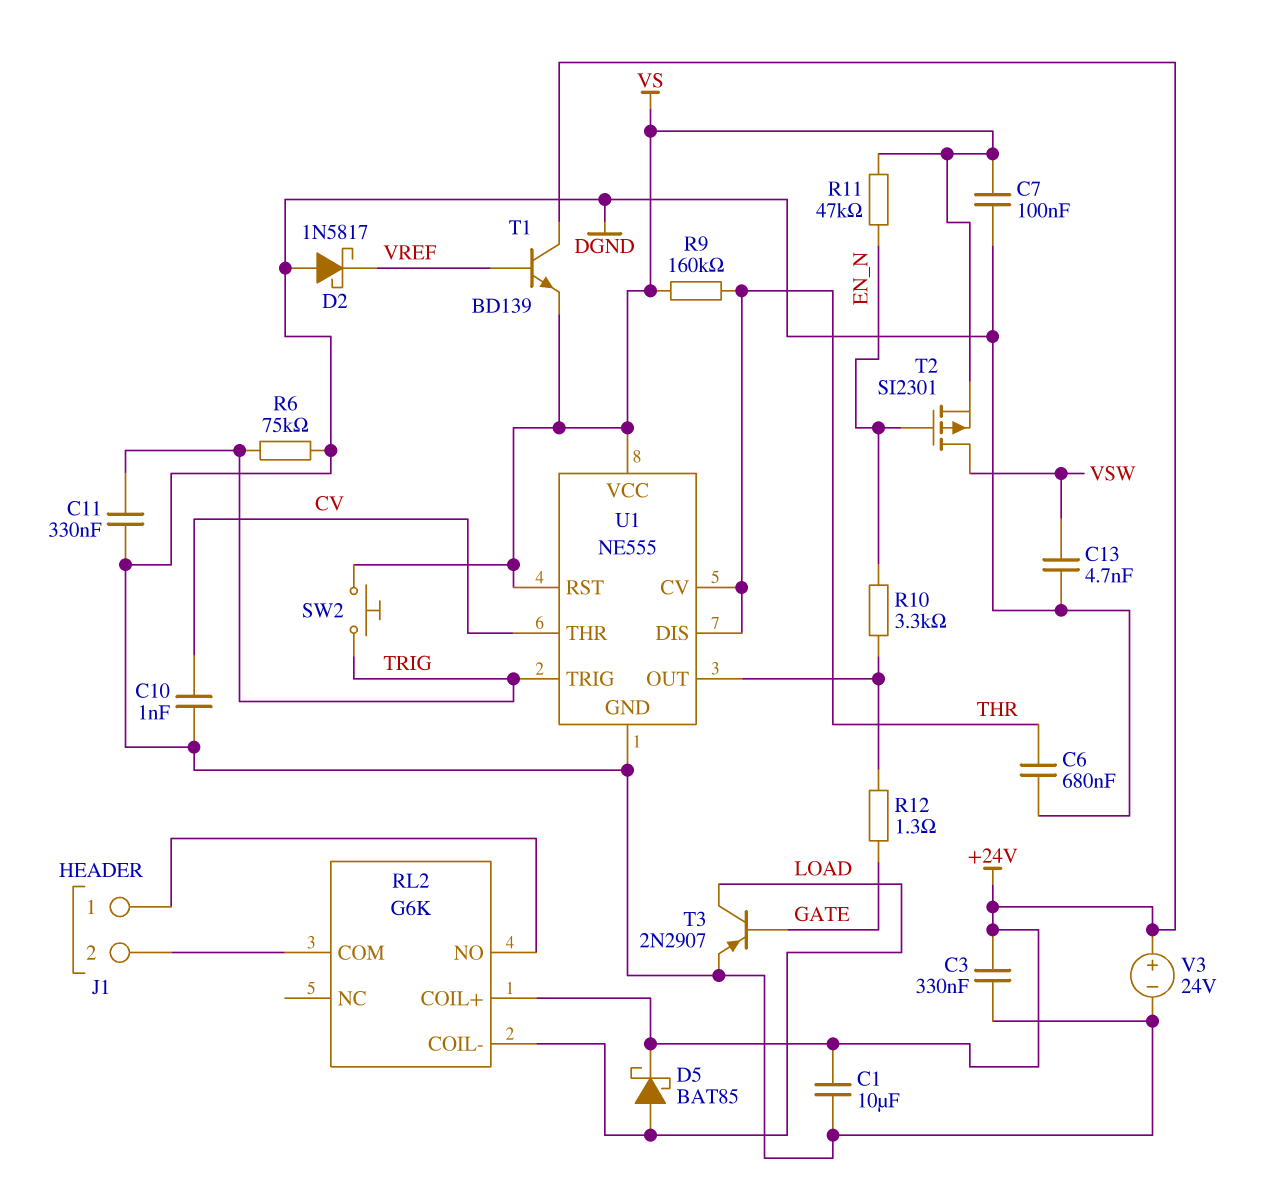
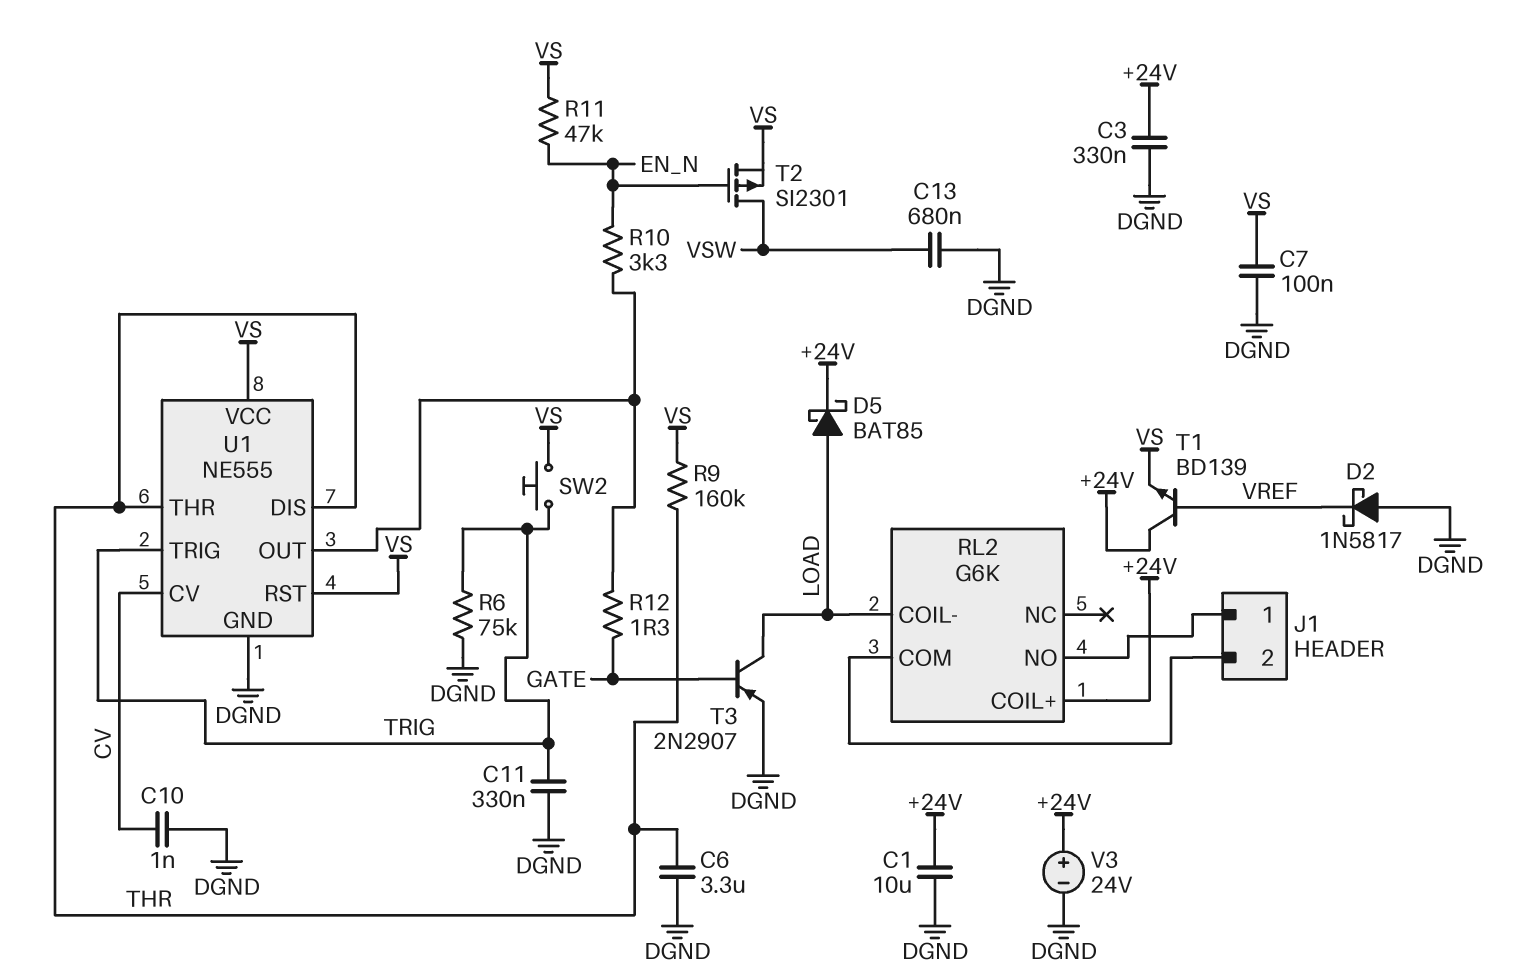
C6: 680nF (DGND, THR) -> 3.3uF (DGND, THR)
C13: 4.7nF (DGND, VSW) -> 680nF (DGND, VSW)
U1 pin CV: THR -> CV
U1 pin THR: CV -> THR

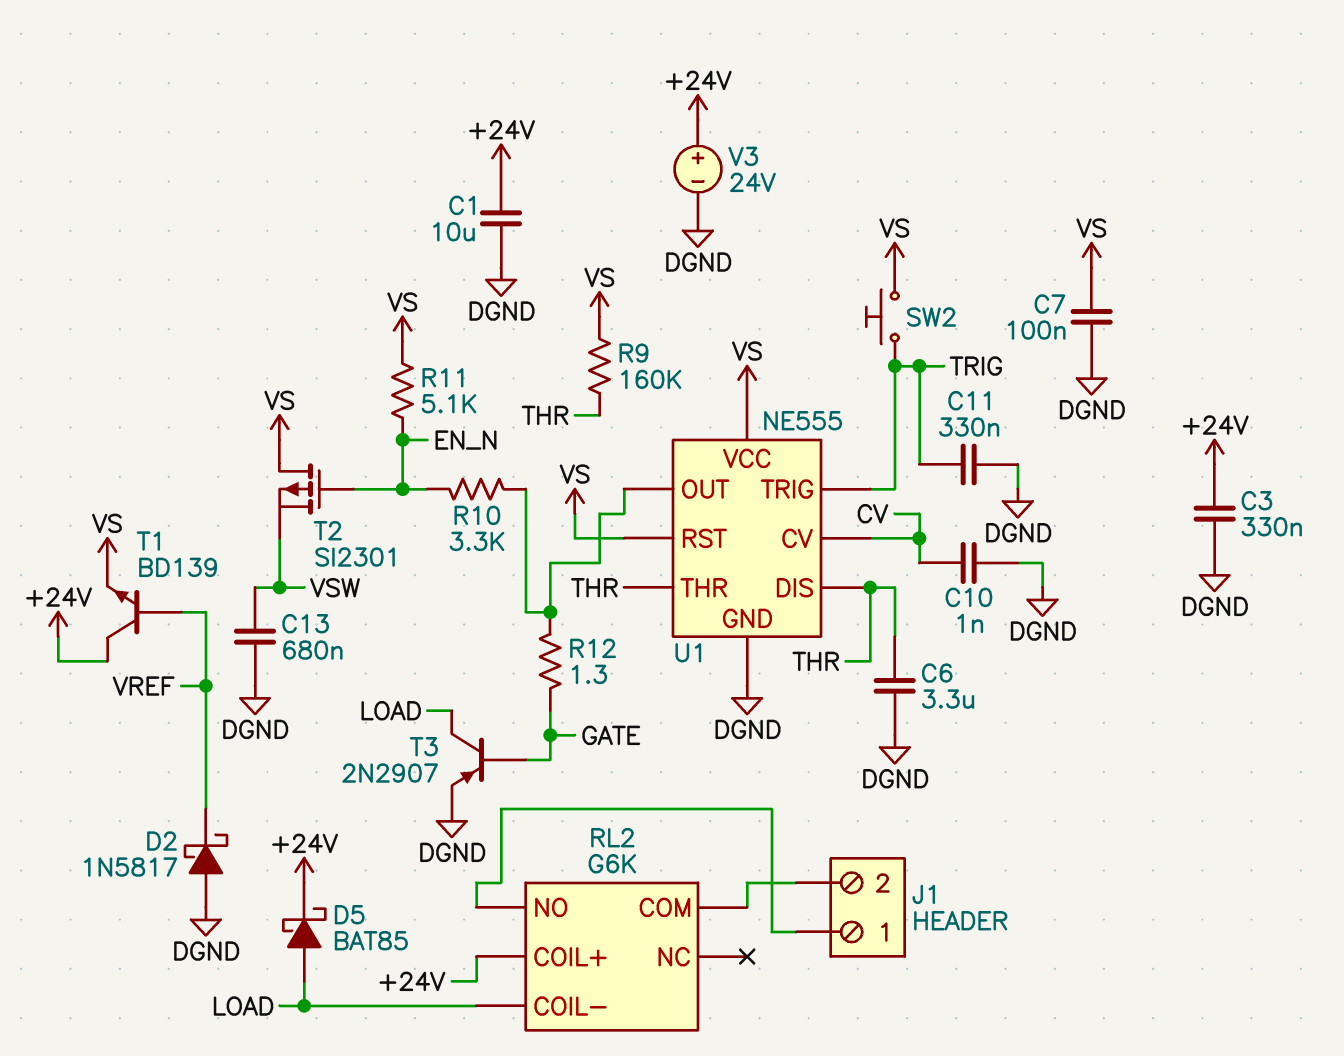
R6: 75k (DGND, TRIG) -> none
R11: 47k (EN_N, VS) -> 5.1k (EN_N, VS)
T2: PMOS SI2301 (G EN_N, D VSW, S VS) -> PMOS SI2301 (G EN_N, D VS, S VSW)

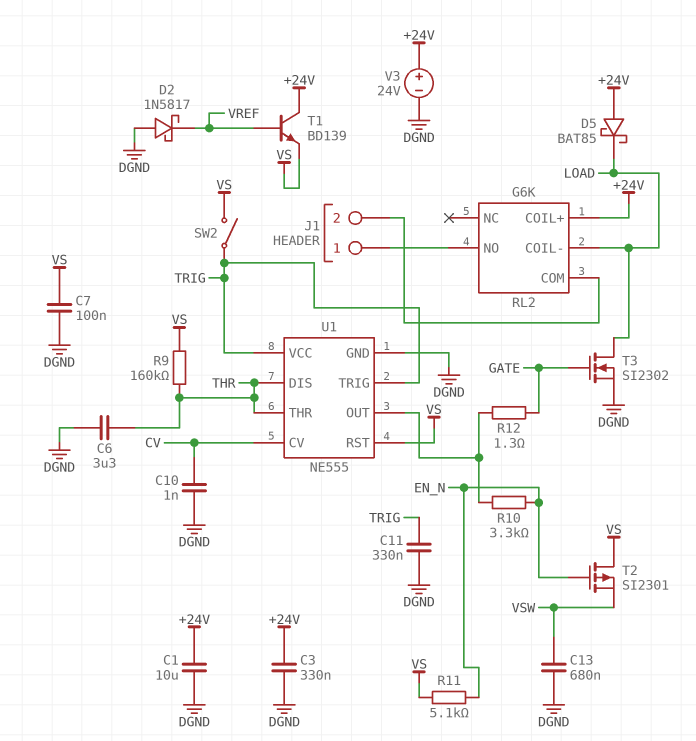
D5: schottky BAT85 (A LOAD, K +24V) -> schottky BAT85 (A +24V, K LOAD)
SW2: button (TRIG, VS) -> switch (TRIG, VS)
T3: PNP 2N2907 (B GATE, C LOAD, E DGND) -> NMOS SI2302 (G GATE, D LOAD, S DGND)
U1 pin VCC: VS -> TRIG

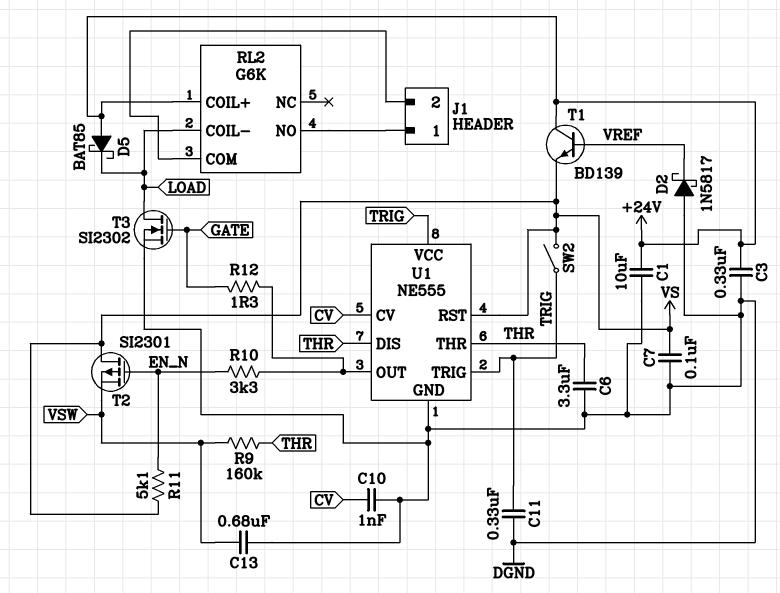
R9: 160k (THR, VS) -> 160k (THR, VSW)
V3: 24V (plus +24V, minus DGND) -> none

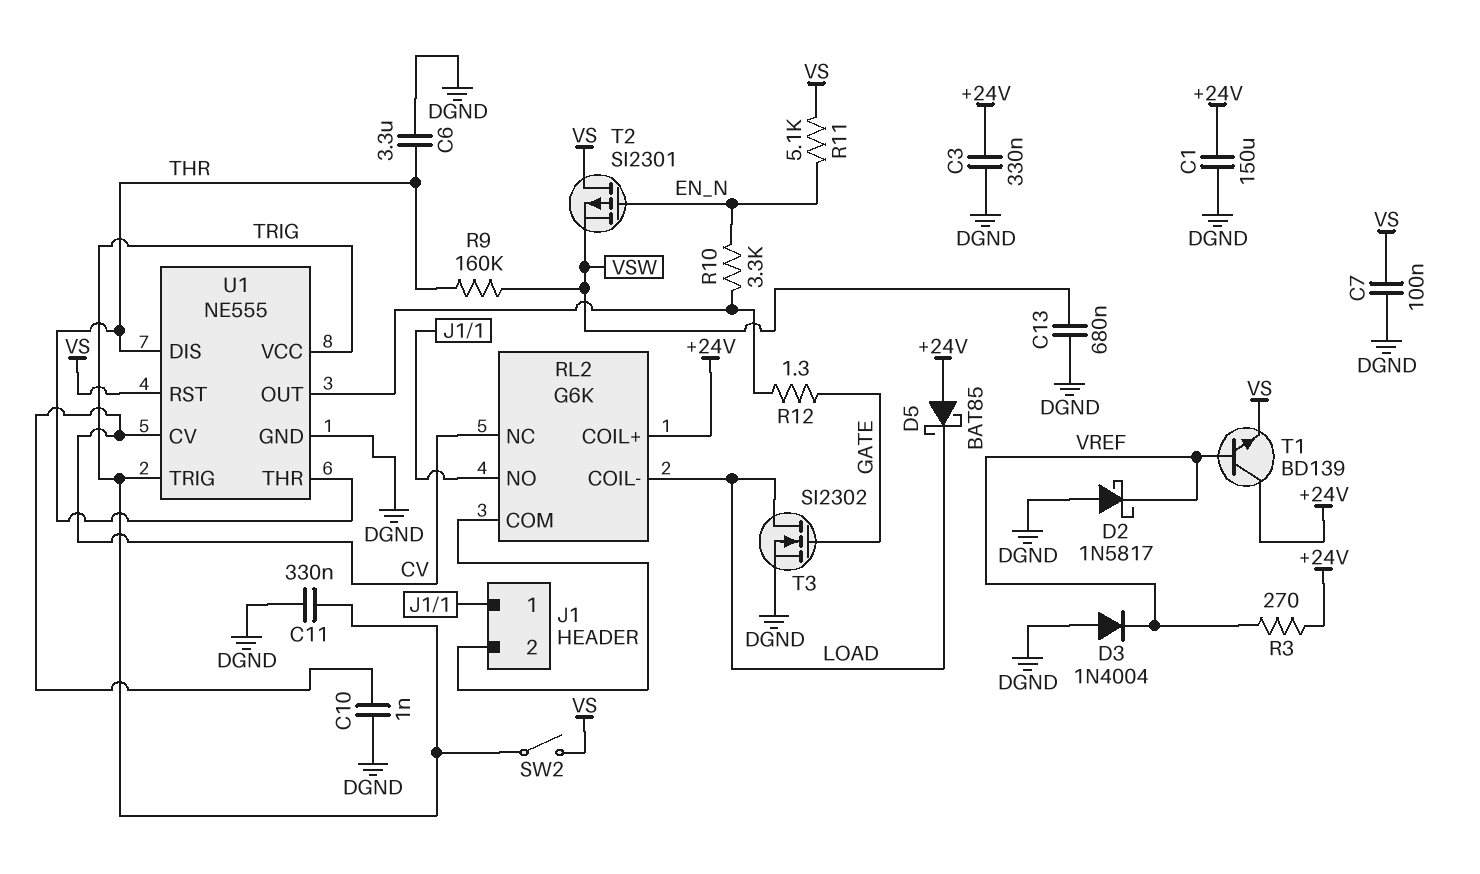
C1: 10uF (+24V, DGND) -> 150uF (+24V, DGND)
D3: none -> diode 1N4004 (A DGND, K VREF)
R3: none -> 270 (+24V, VREF)
RL2 pin NC: none -> CV

